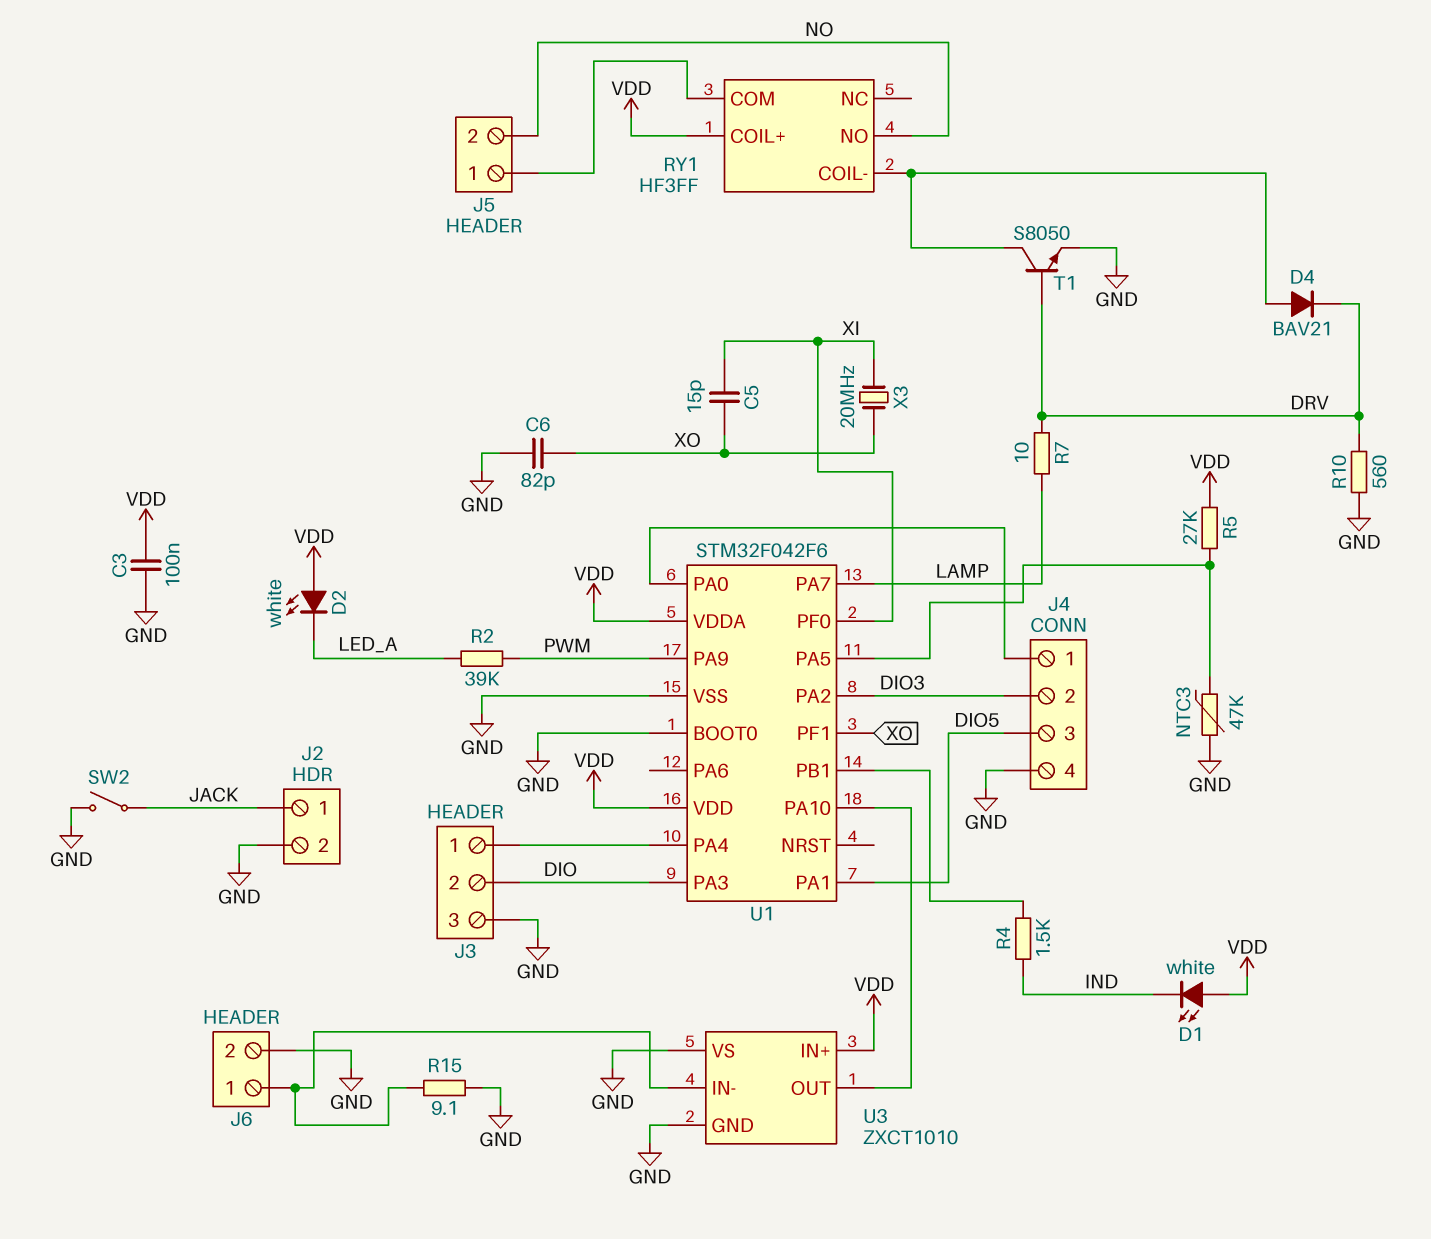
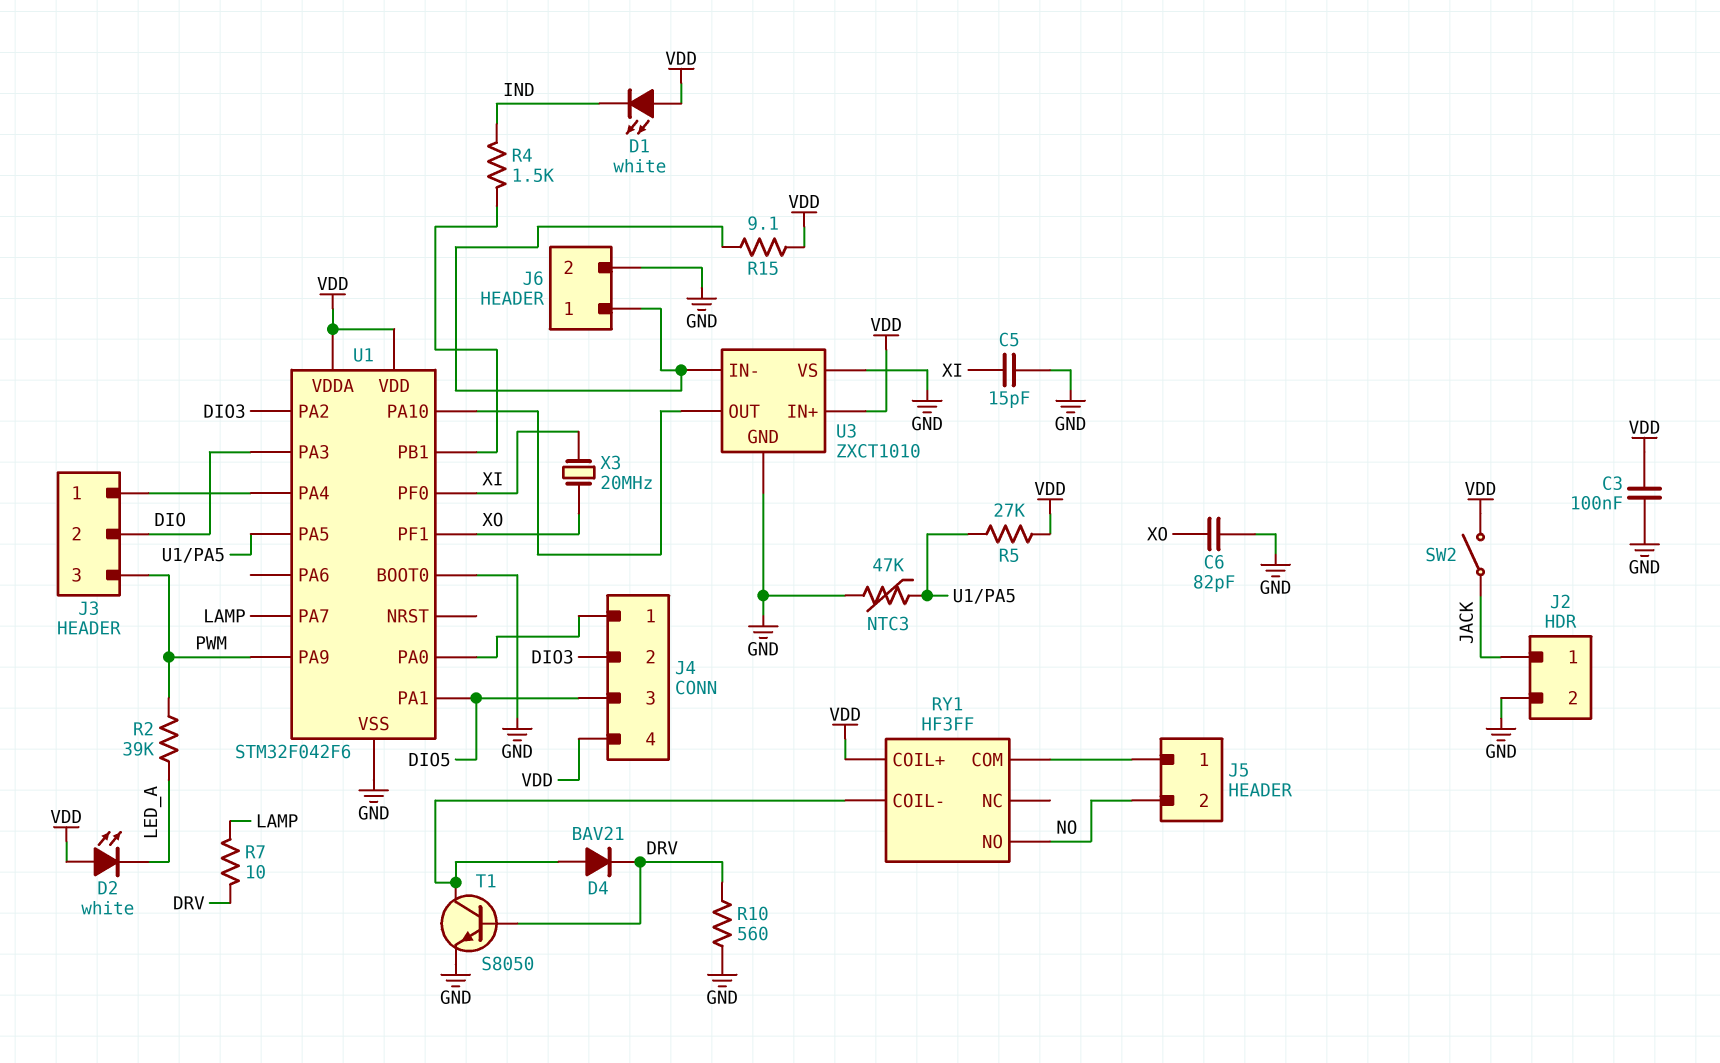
C5: 15pF (XI, XO) -> 15pF (GND, XI)
J3 pin 3: GND -> PWM
J4 pin 4: GND -> VDD
R15: 9.1 (GND, J6/1) -> 9.1 (J6/1, VDD)
SW2: switch (GND, JACK) -> switch (JACK, VDD)

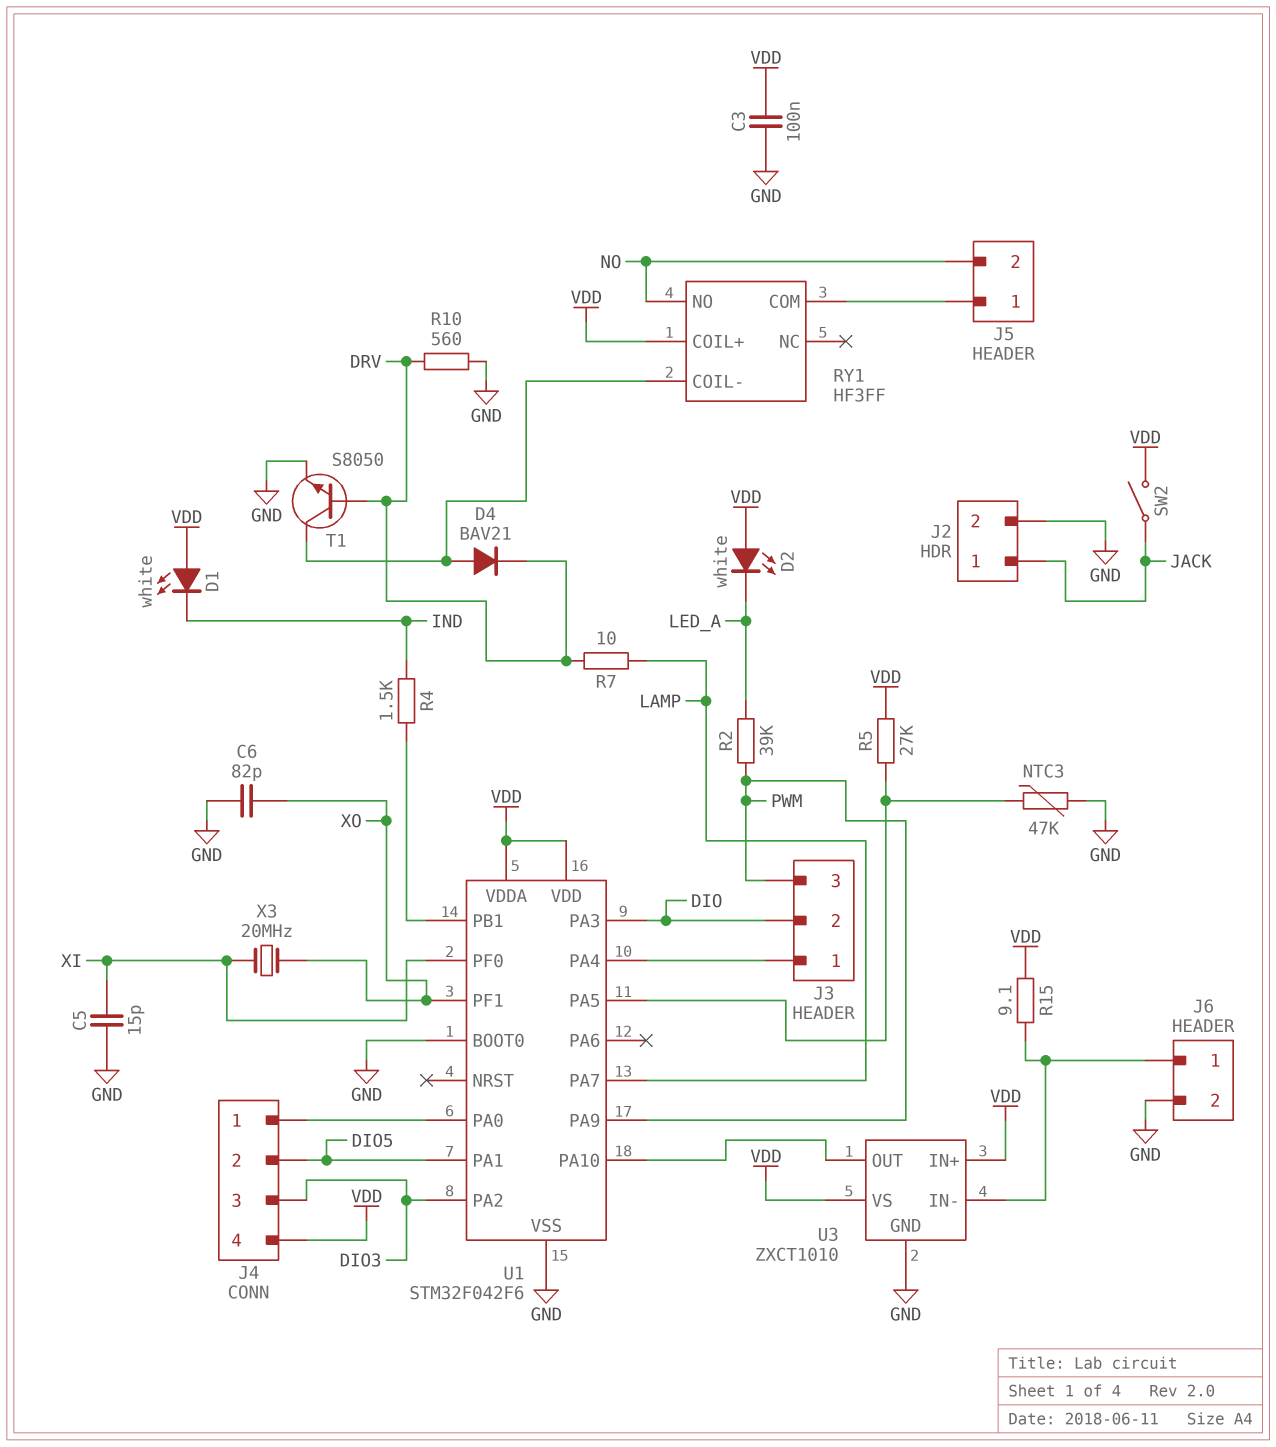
J4 pin 2: DIO3 -> DIO5
J4 pin 3: DIO5 -> DIO3
U3 pin VS: GND -> VDD

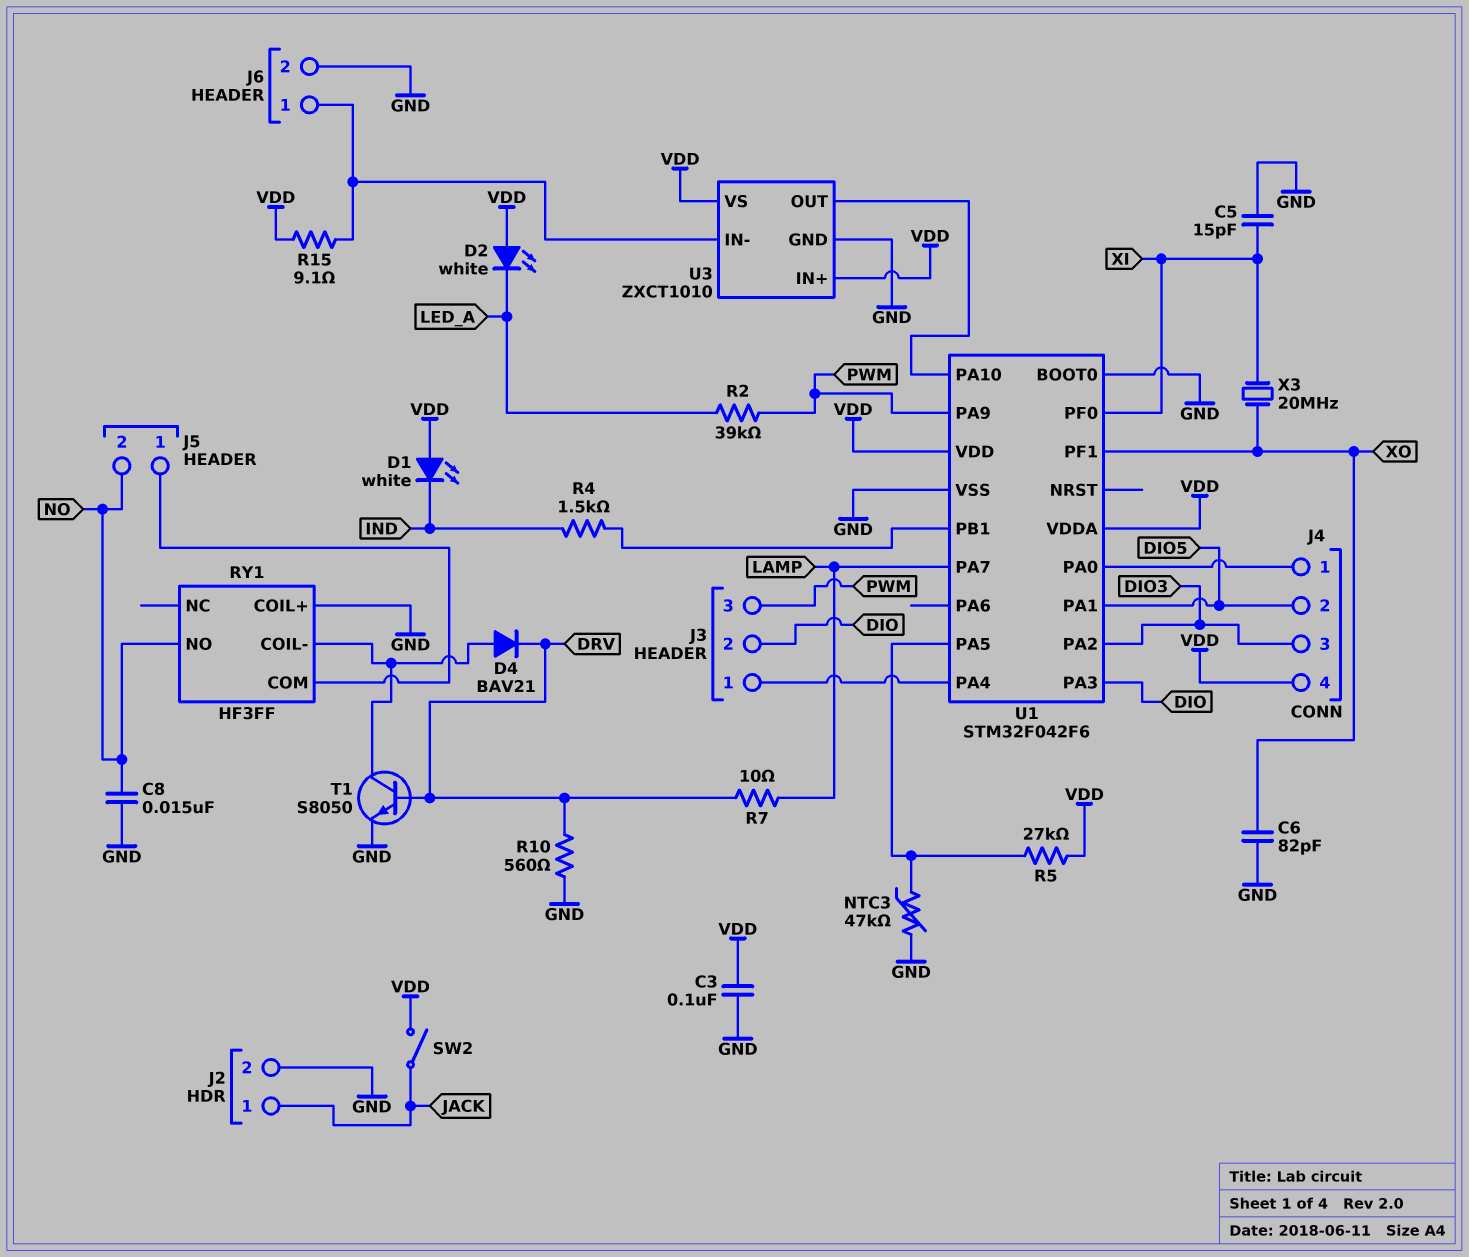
C8: none -> 15nF (GND, NO)
RY1 pin COIL+: VDD -> GND

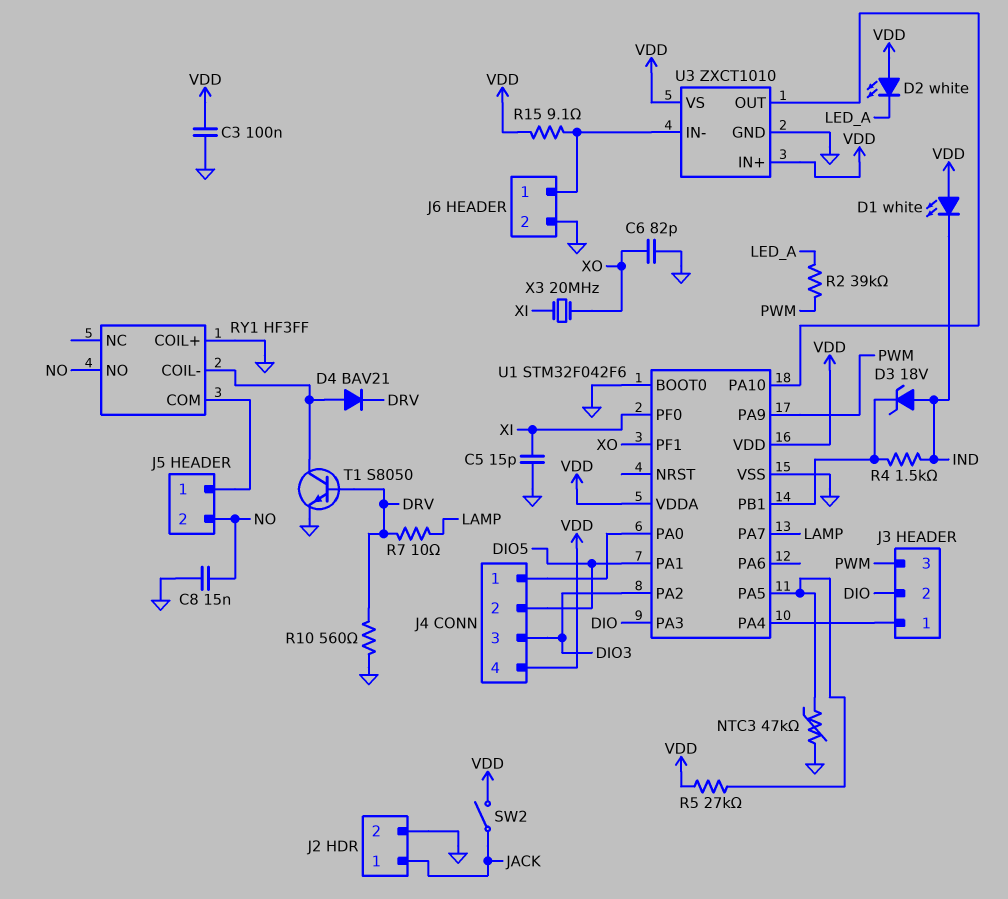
D3: none -> zener 18V (A IND, K U1/PB1)

